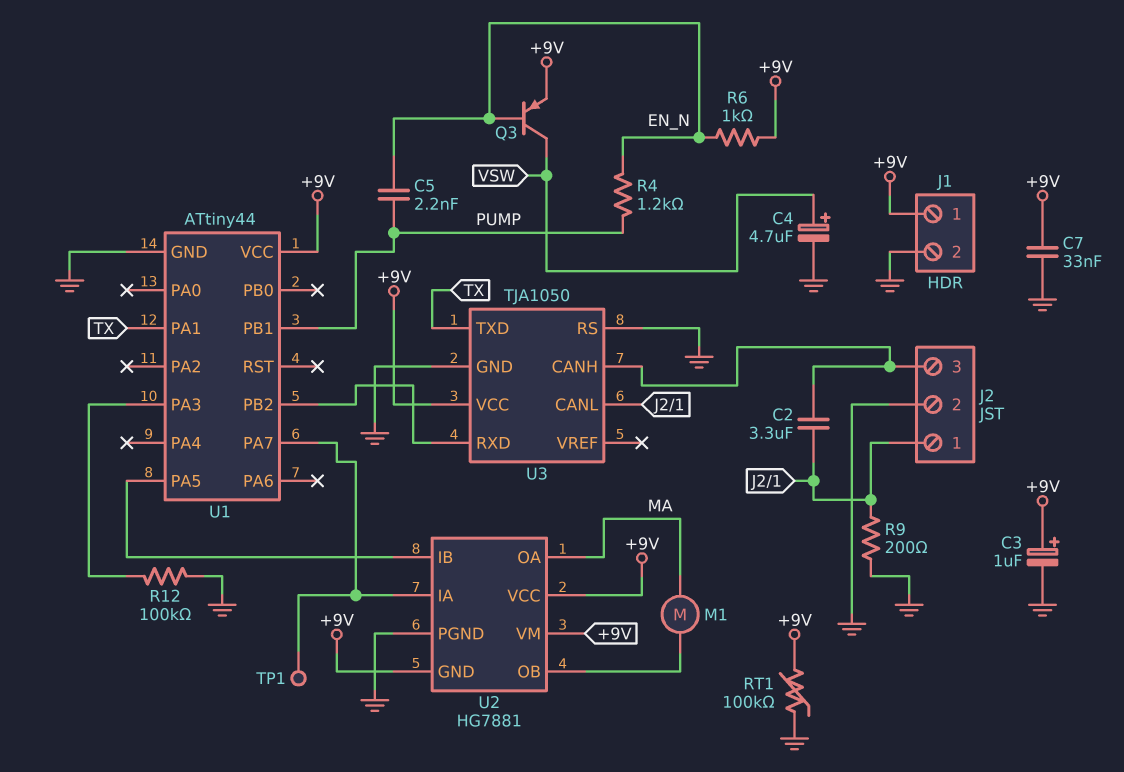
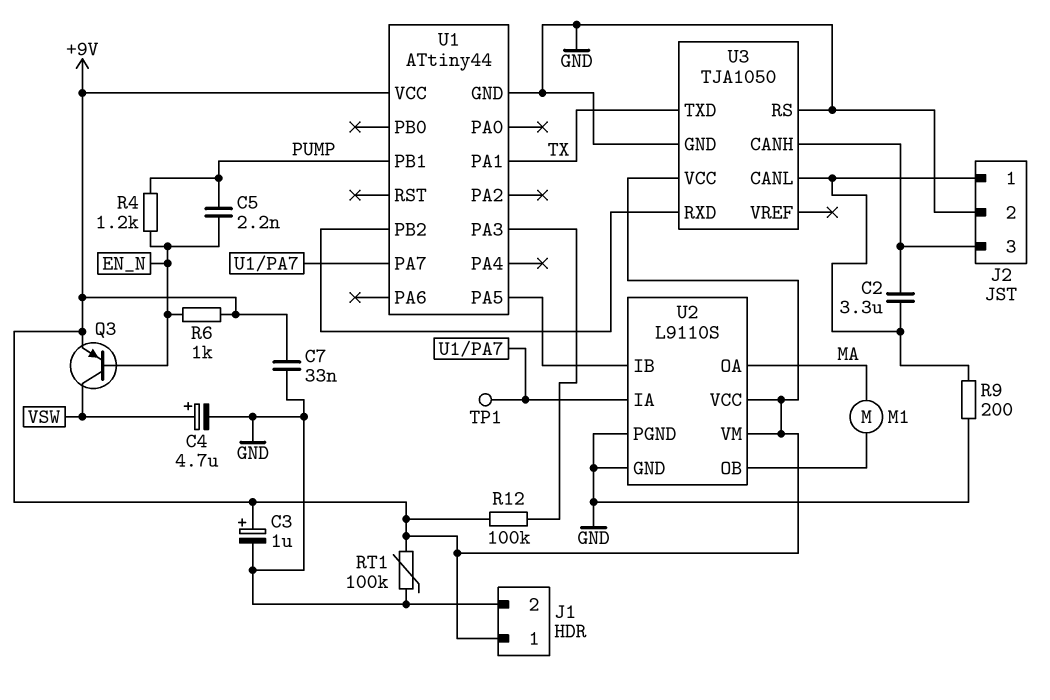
R12: 100k (GND, U1/PA3) -> 100k (+9V, U1/PA3)
U2: HG7881 -> L9110S
U2 pin GND: +9V -> GND

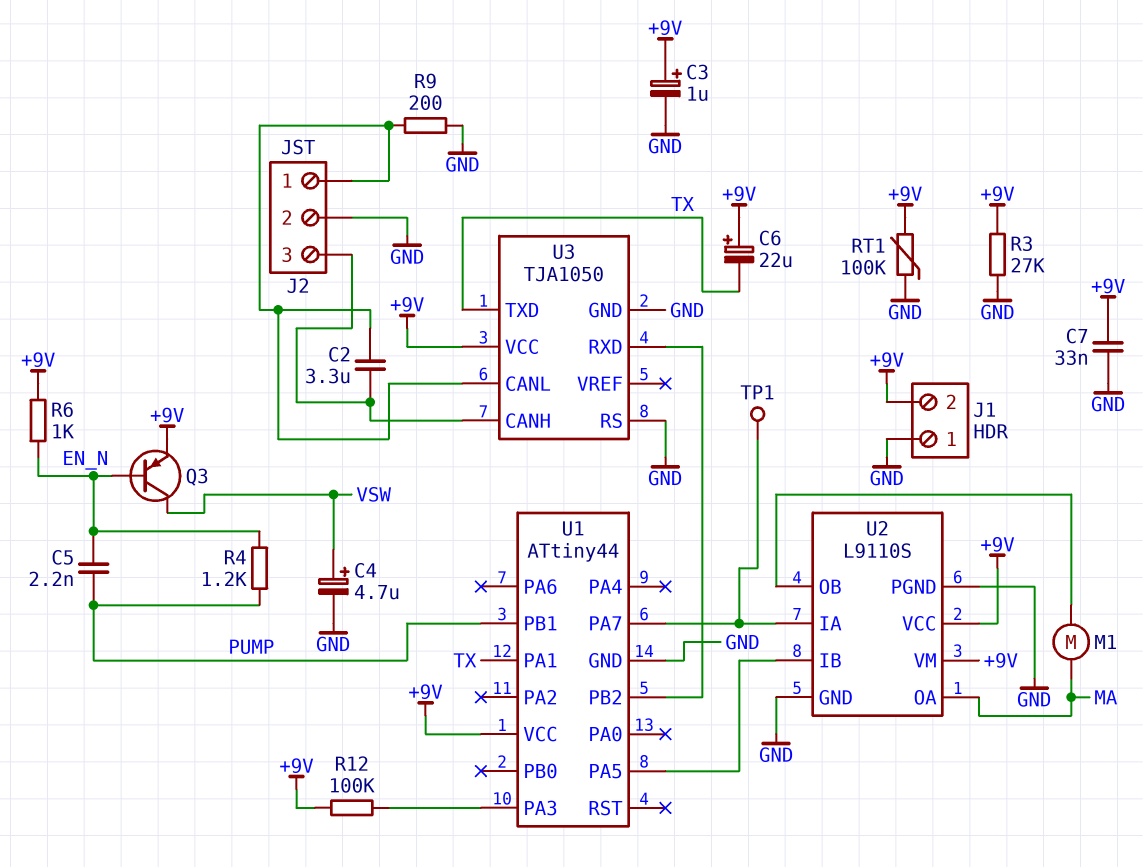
C6: none -> 22uF (plus +9V, minus TX)
J1 pin 1: +9V -> GND
J1 pin 2: GND -> +9V
R3: none -> 27k (+9V, GND)

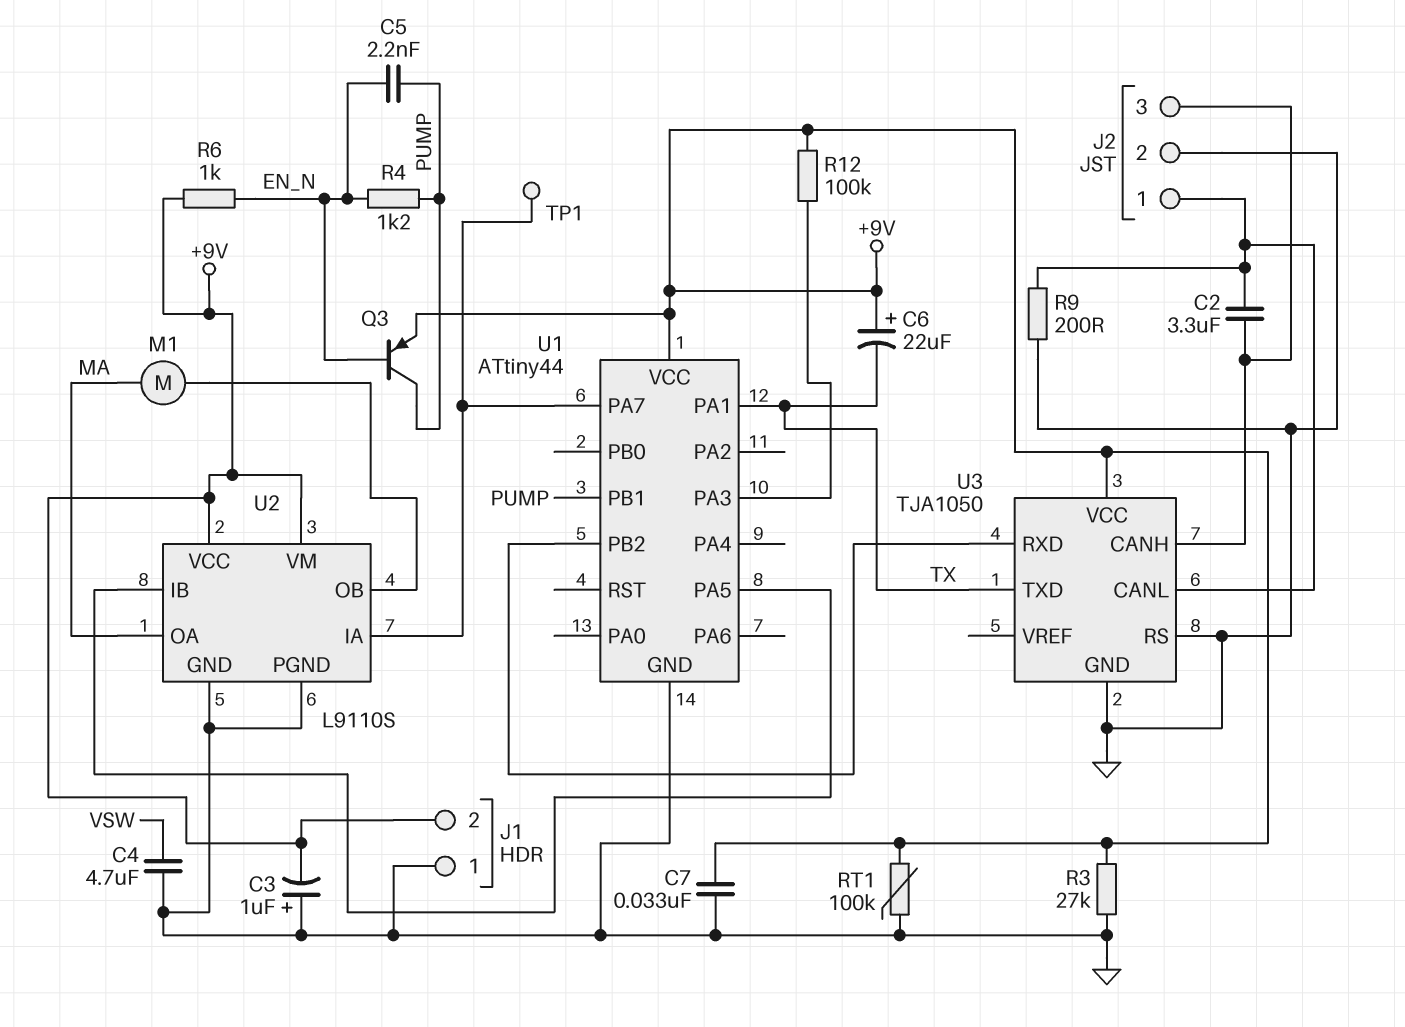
C3: 1uF (plus +9V, minus GND) -> 1uF (plus GND, minus +9V)
C4: 4.7uF (plus VSW, minus GND) -> 4.7uF (GND, VSW)
Q3: PNP (B EN_N, C VSW, E +9V) -> PNP (B EN_N, C PUMP, E +9V)

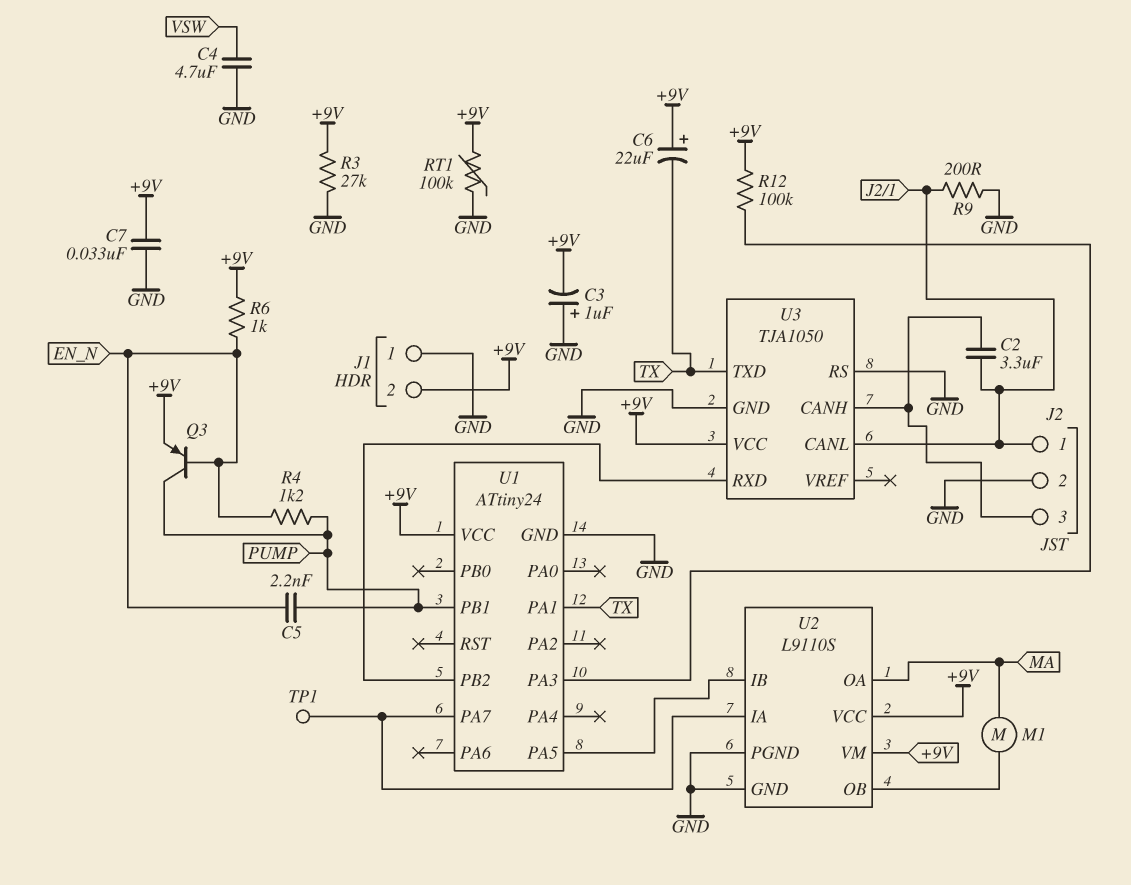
U1: ATtiny44 -> ATtiny24

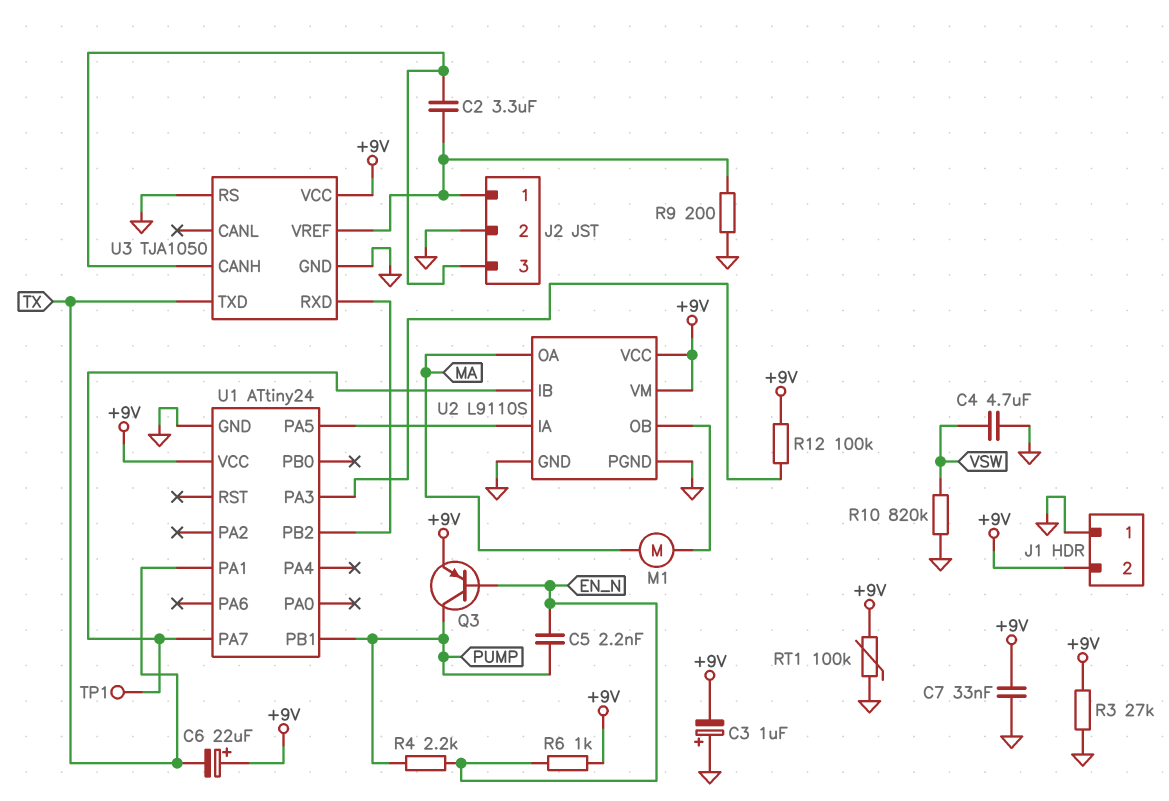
R4: 1.2k (EN_N, PUMP) -> 2.2k (EN_N, PUMP)
R10: none -> 820k (GND, VSW)
U2 pin IA: U1/PA7 -> U1/PA5
U2 pin IB: U1/PA5 -> U1/PA7
U3 pin CANL: J2/1 -> none
U3 pin VREF: none -> J2/1

